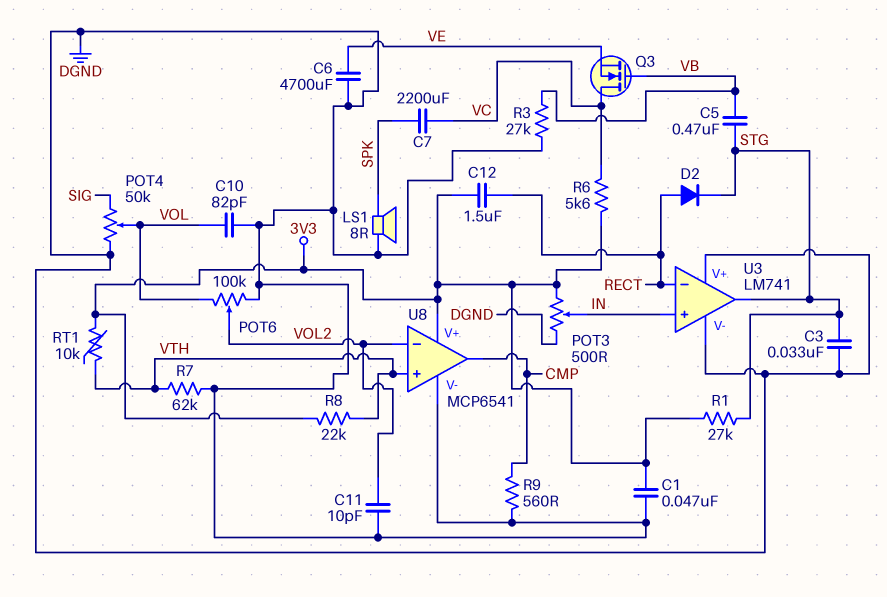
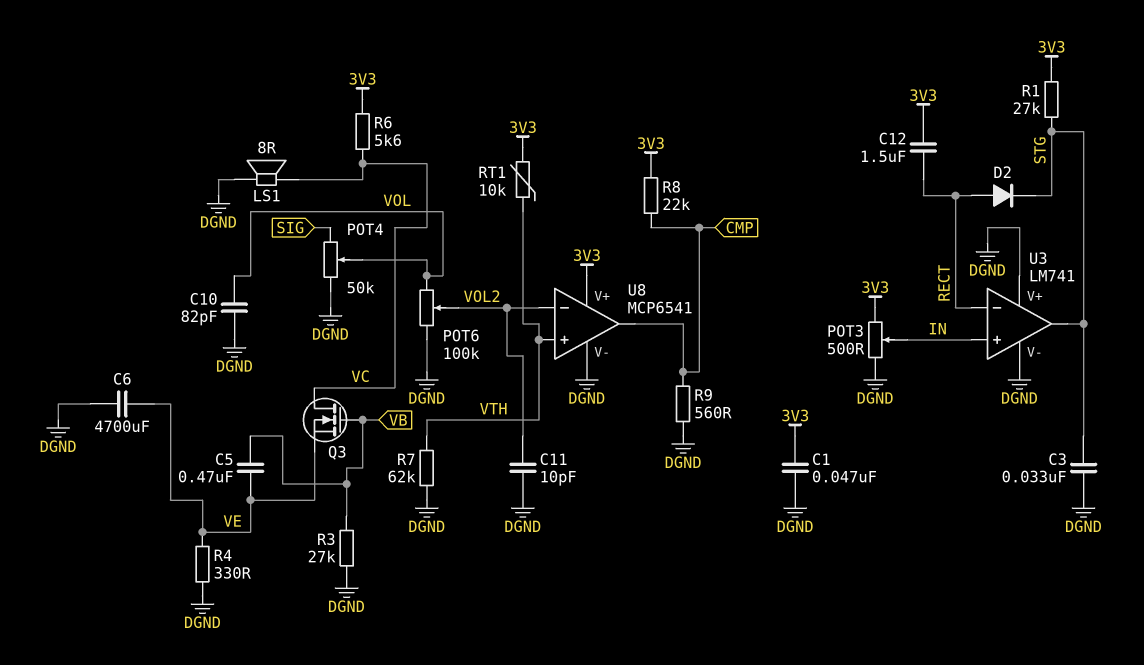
C5: 470nF (STG, VB) -> 470nF (VB, VE)
C7: 2200uF (SPK, VC) -> none
LS1: speaker 8R (DGND, SPK) -> speaker 8R (DGND, VC)
R4: none -> 330 (DGND, VE)
R8: 22k (3V3, VTH) -> 22k (3V3, CMP)

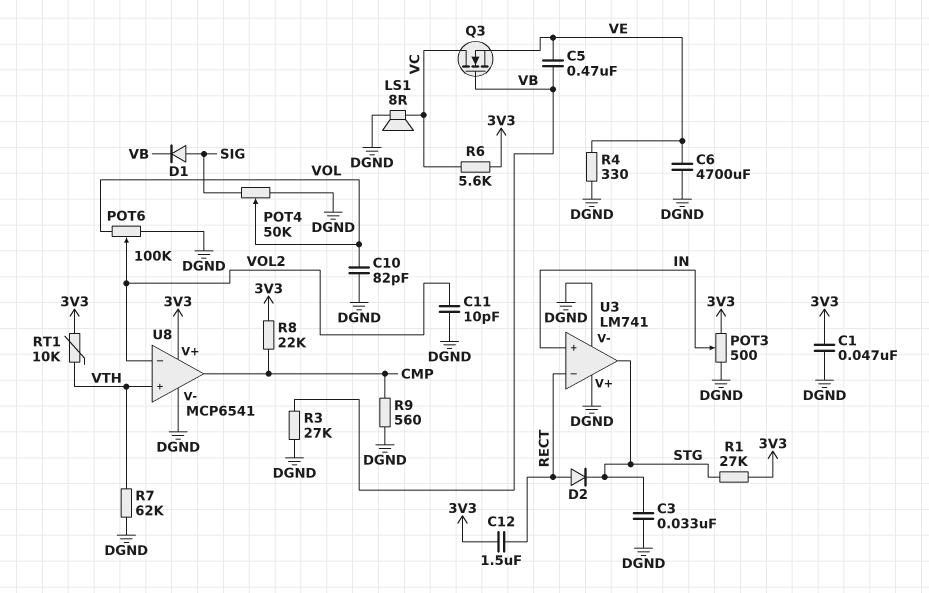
D1: none -> diode (A SIG, K VB)

